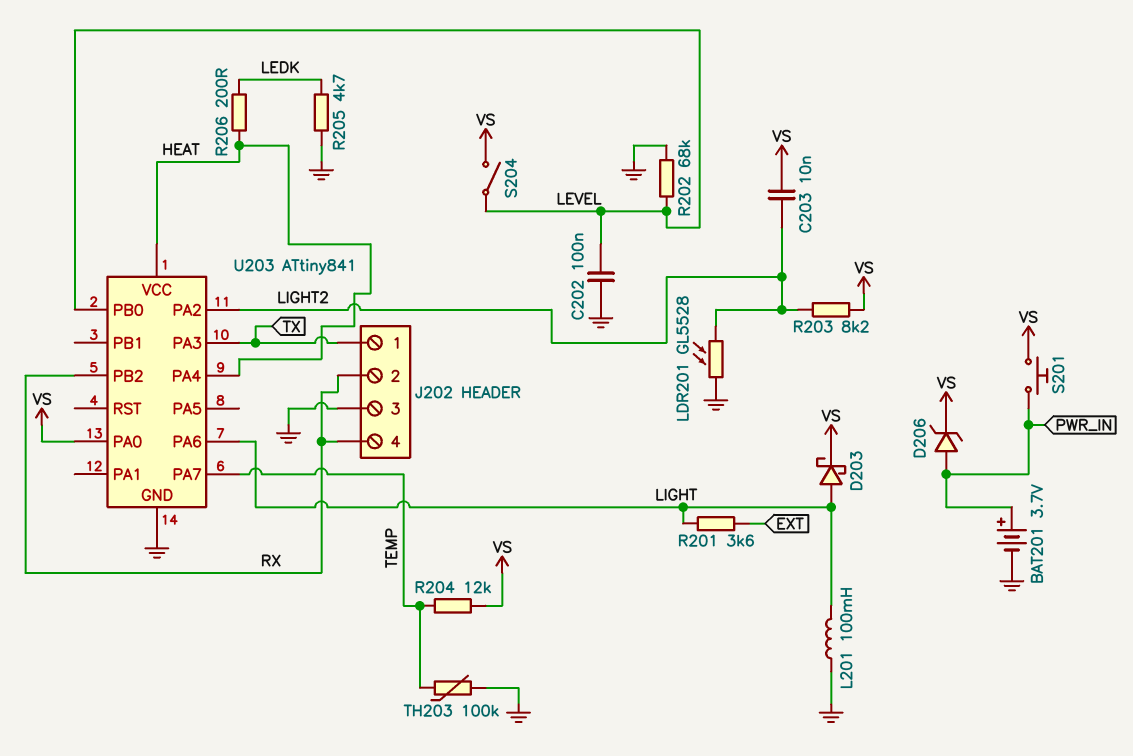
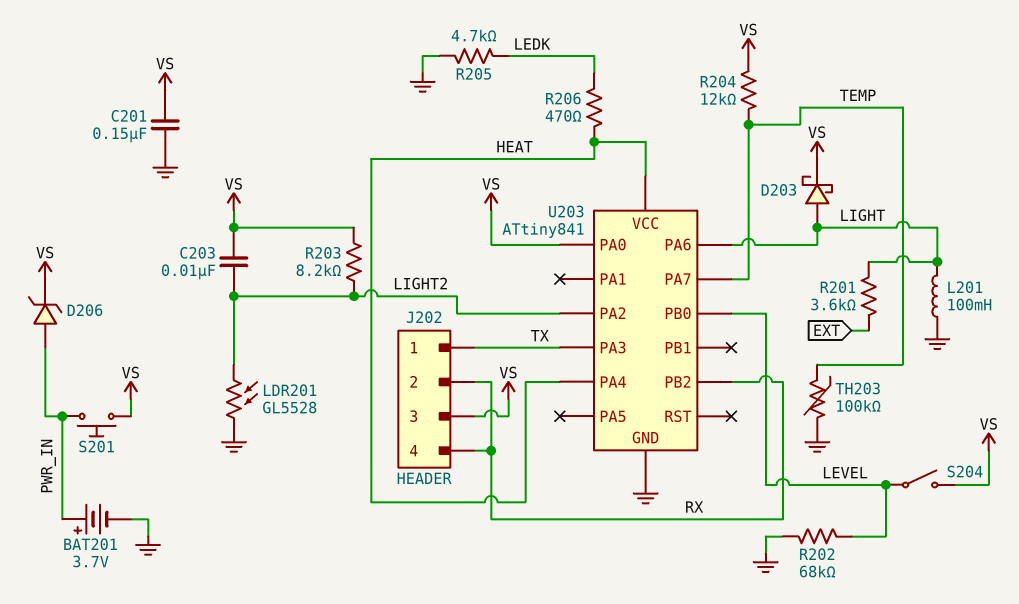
C201: none -> 150nF (GND, VS)
C202: 100nF (GND, LEVEL) -> none
J202 pin 3: GND -> VS
R206: 200 (HEAT, LEDK) -> 470 (HEAT, LEDK)

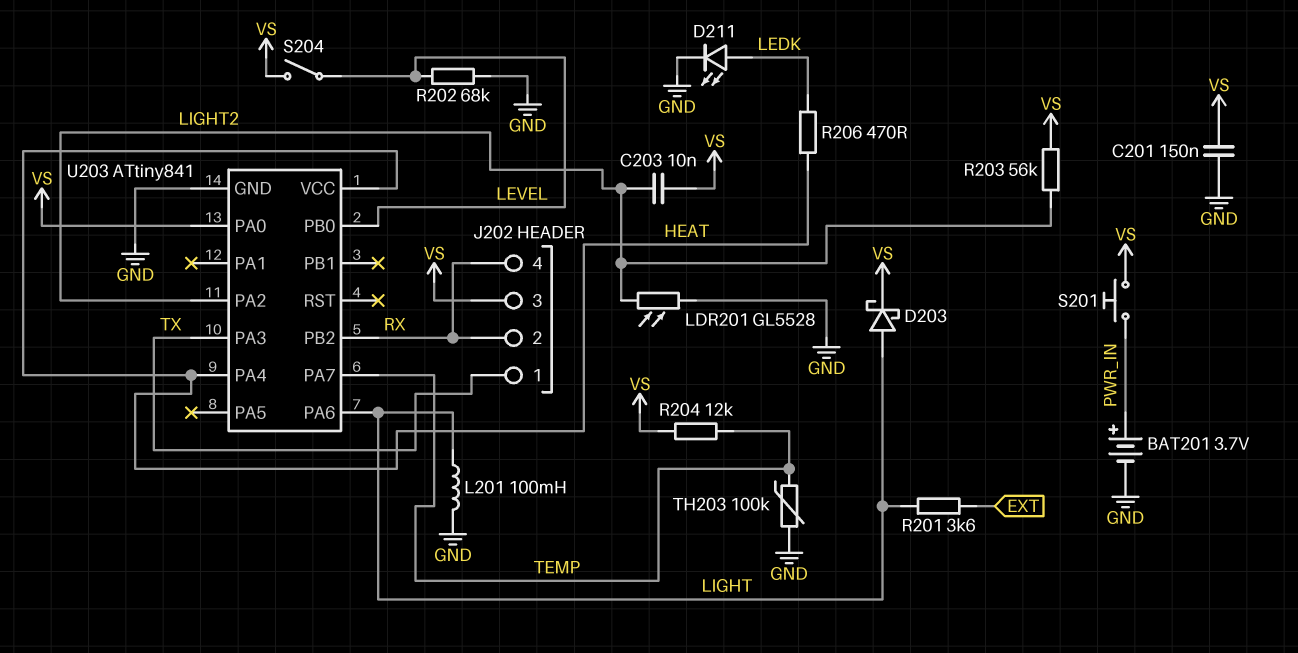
D206: zener (A PWR_IN, K VS) -> none
D211: none -> LED (A LEDK, K GND)
R203: 8.2k (LIGHT2, VS) -> 56k (LIGHT2, VS)
R205: 4.7k (GND, LEDK) -> none

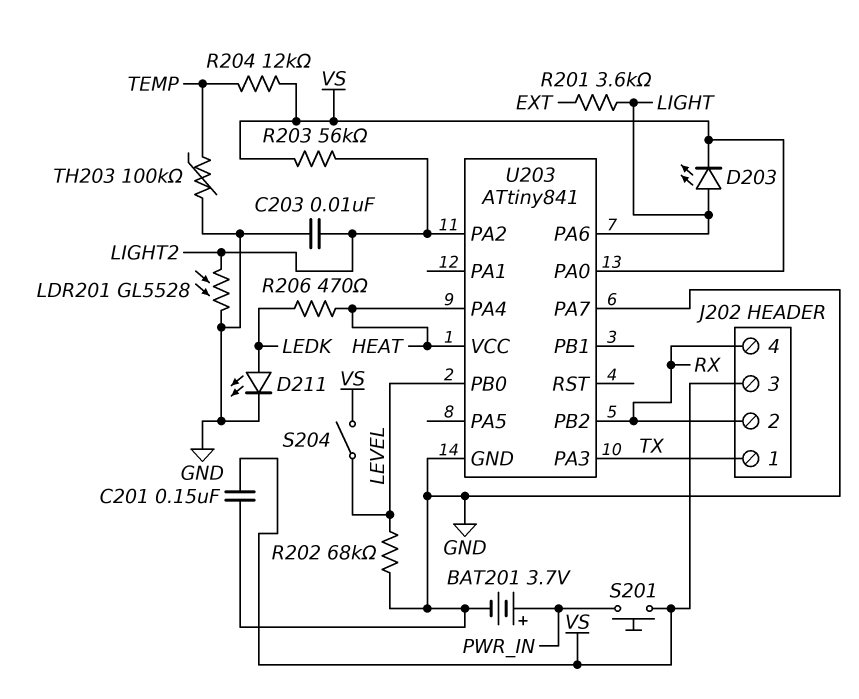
C203: 10nF (LIGHT2, VS) -> 10nF (GND, LIGHT2)
D203: schottky (A LIGHT, K VS) -> LED (A LIGHT, K VS)
L201: 100mH (GND, LIGHT) -> none
U203 pin PA7: TEMP -> GND

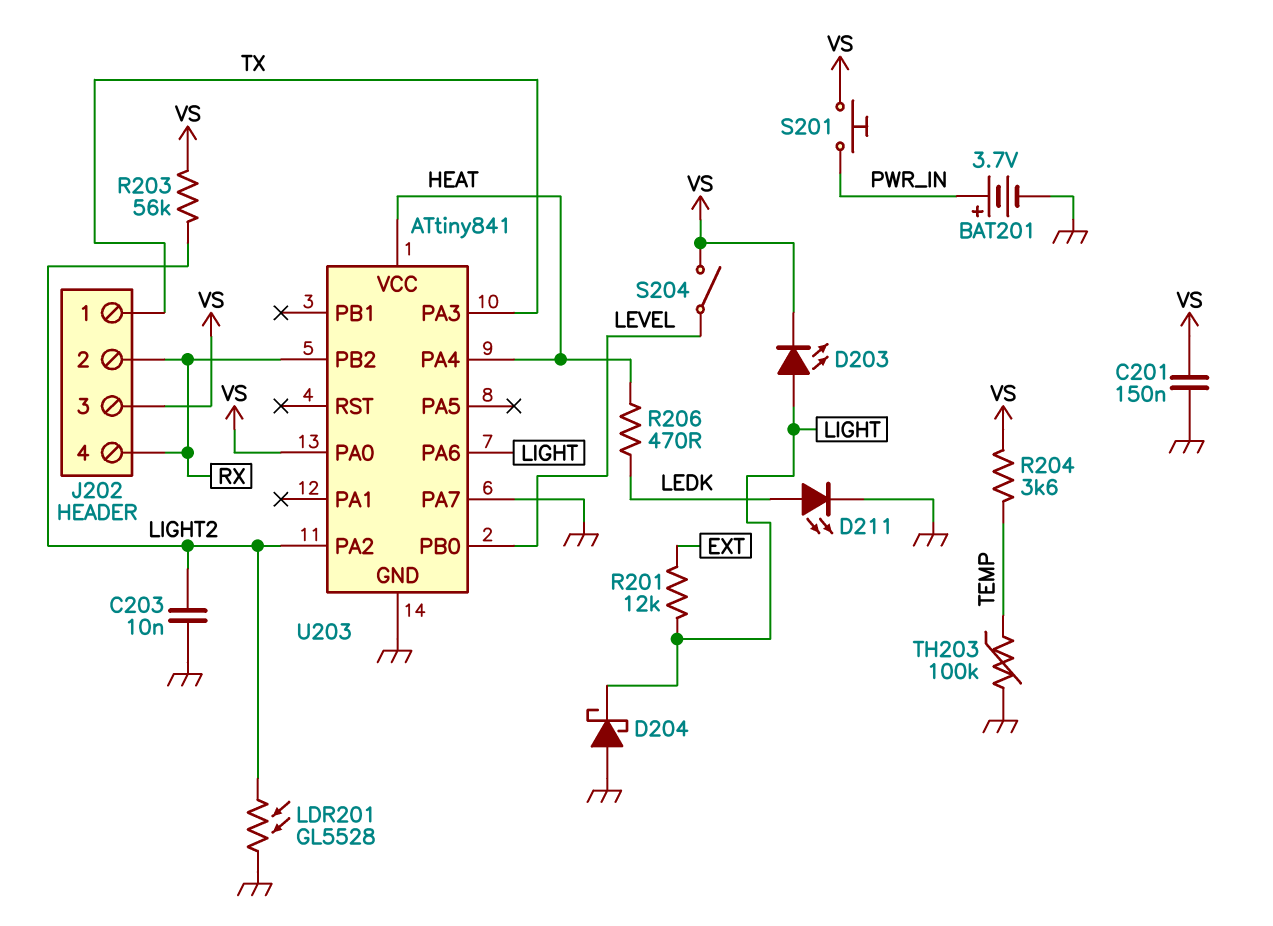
D204: none -> schottky (A GND, K LIGHT)
R201: 3.6k (EXT, LIGHT) -> 12k (EXT, LIGHT)
R202: 68k (GND, LEVEL) -> none
R204: 12k (TEMP, VS) -> 3.6k (TEMP, VS)

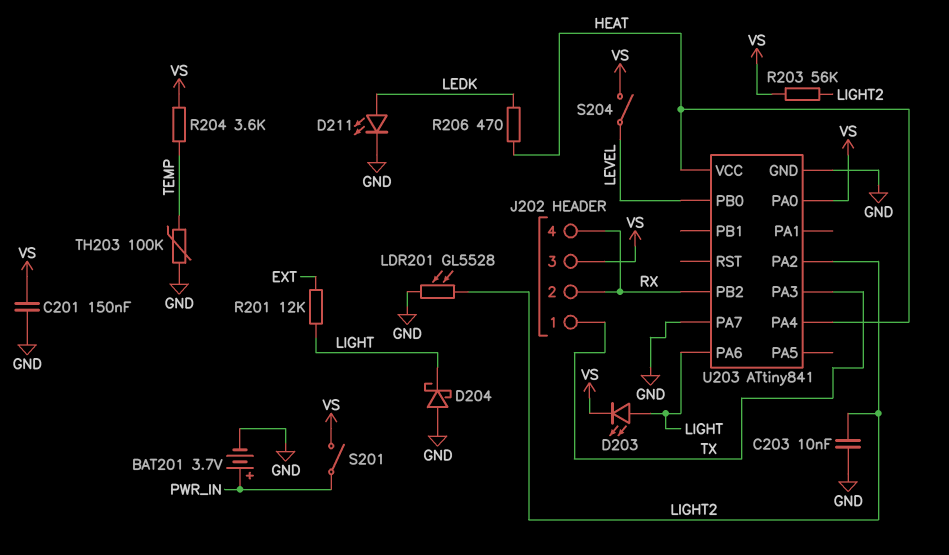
S201: button (PWR_IN, VS) -> switch (PWR_IN, VS)

